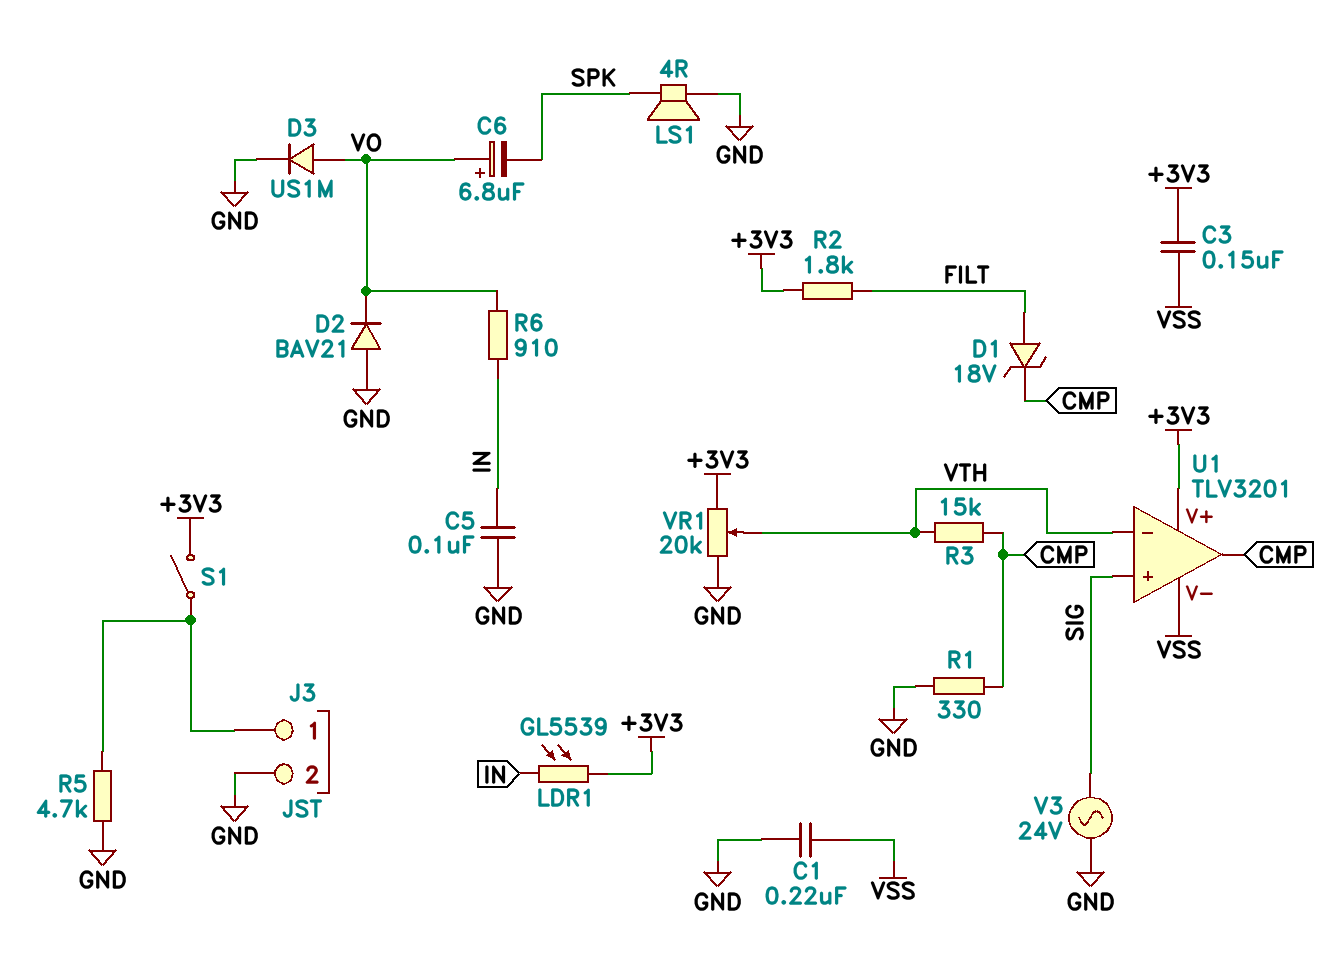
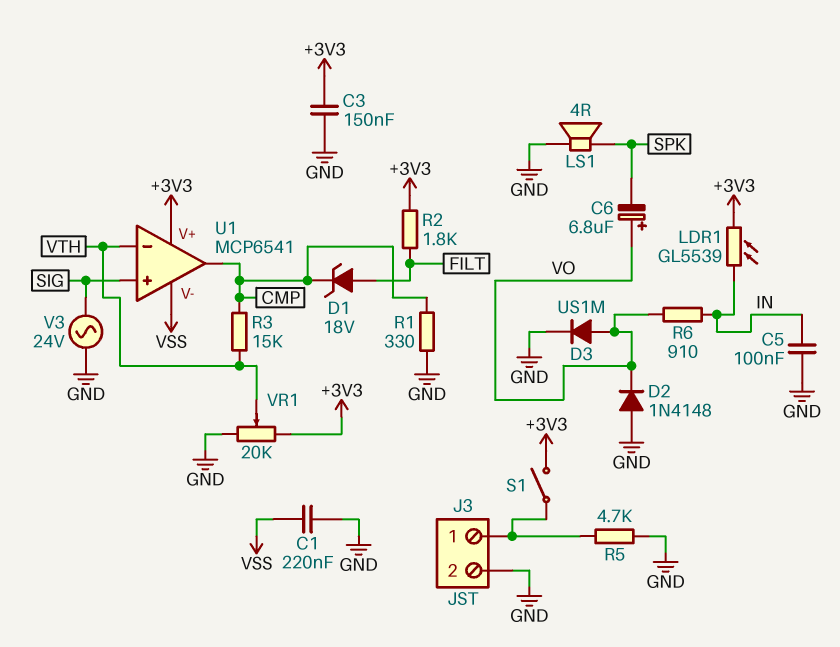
C3: 150nF (+3V3, VSS) -> 150nF (+3V3, GND)
D2: diode BAV21 (A GND, K VO) -> diode 1N4148 (A GND, K VO)
U1: TLV3201 -> MCP6541

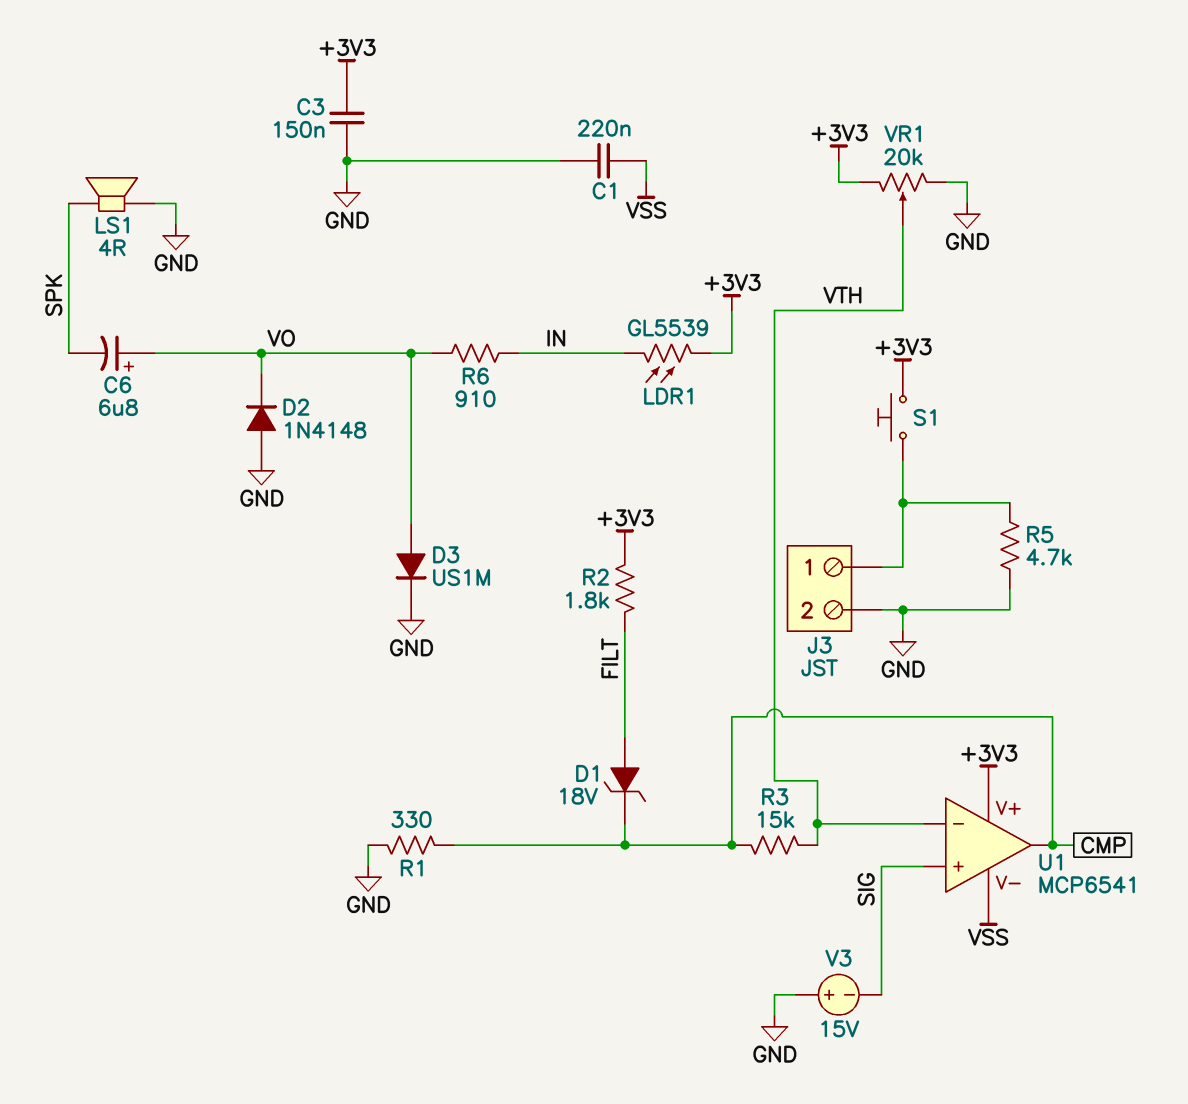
C5: 100nF (GND, IN) -> none
S1: switch (+3V3, J3/1) -> button (+3V3, J3/1)
V3: AC 24V (GND, SIG) -> 15V (plus GND, minus SIG)

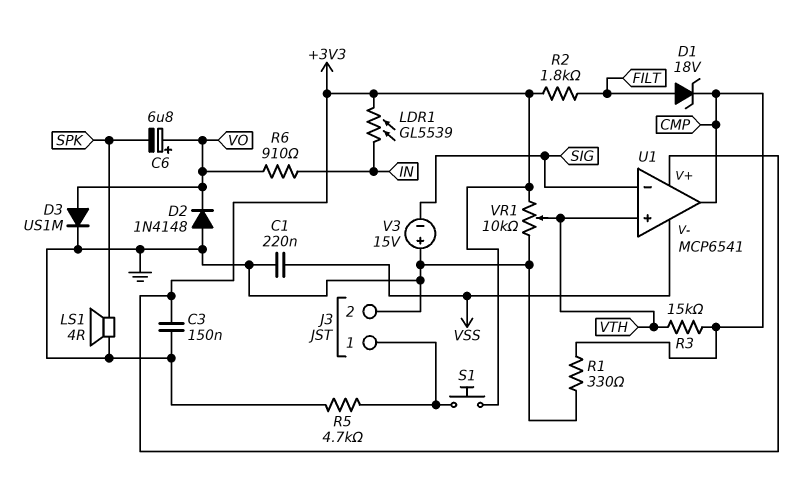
U1 pin in+: SIG -> VTH
U1 pin in-: VTH -> SIG
VR1: 20k (+3V3, GND, wiper VTH) -> 10k (+3V3, GND, wiper VTH)

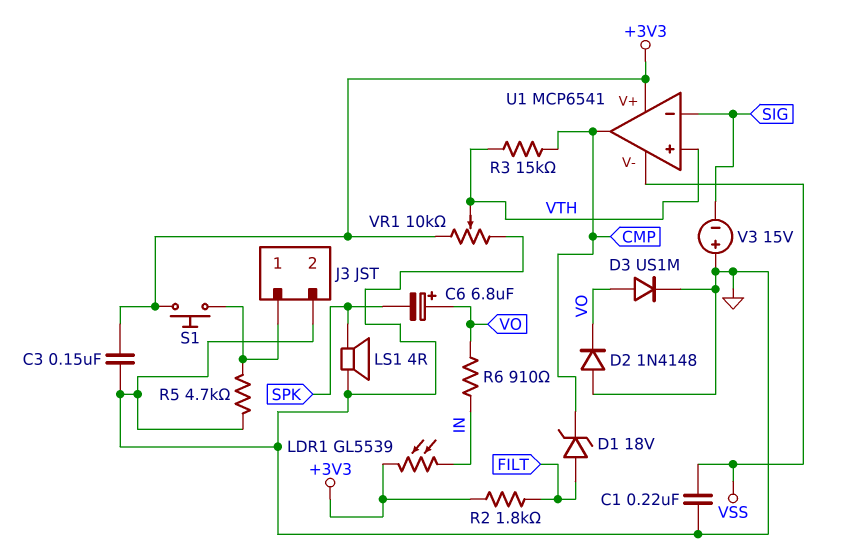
R1: 330 (CMP, GND) -> none

